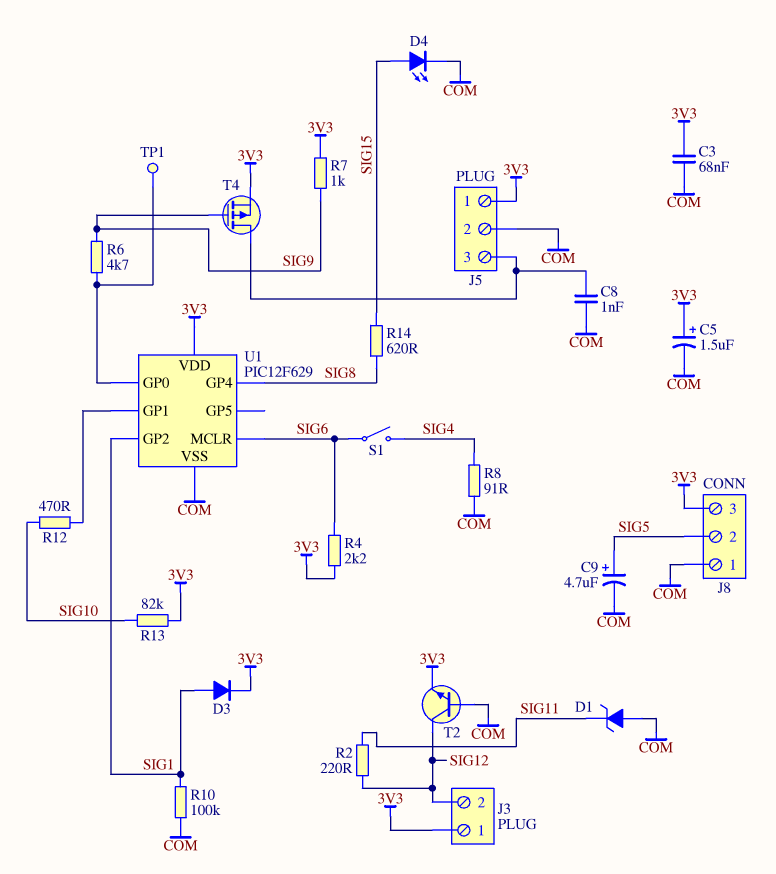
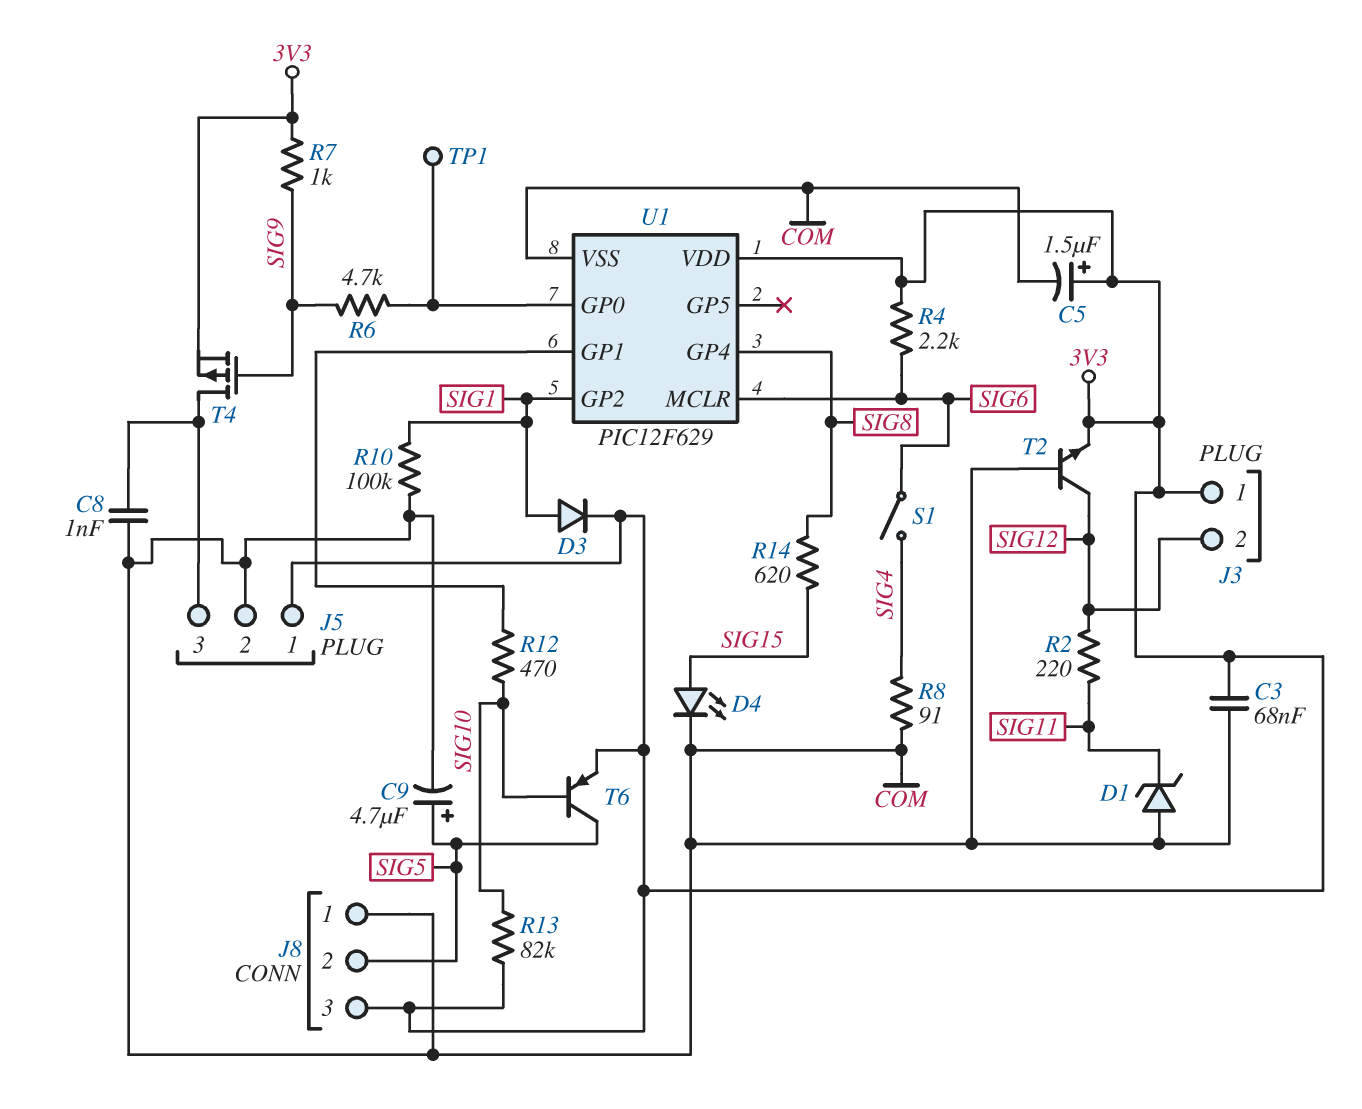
T6: none -> PNP (B SIG10, C SIG5, E 3V3)

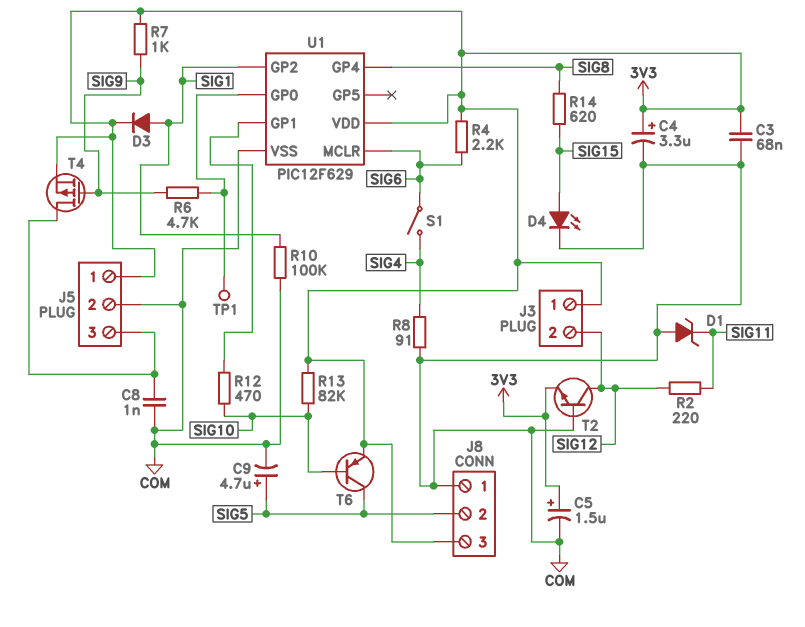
C4: none -> 3.3uF (plus 3V3, minus COM)

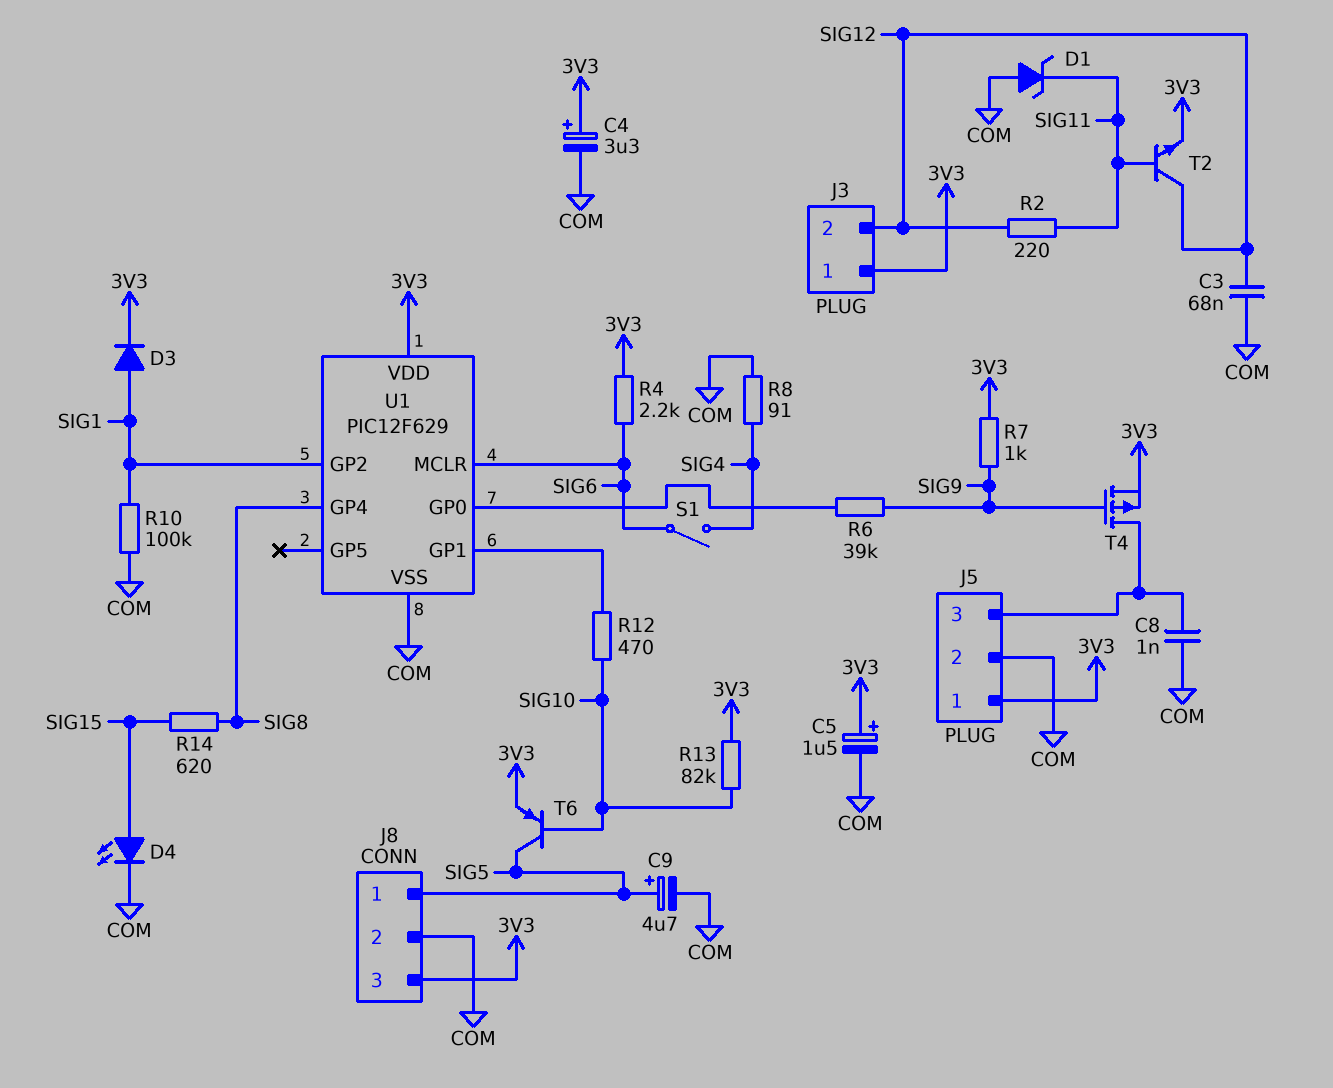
C3: 68nF (3V3, COM) -> 68nF (COM, SIG12)
J8 pin 1: COM -> SIG5
J8 pin 2: SIG5 -> COM
R6: 4.7k (SIG9, U1/GP0) -> 39k (SIG9, U1/GP0)
T2: NPN (B COM, C SIG12, E 3V3) -> NPN (B SIG11, C SIG12, E 3V3)
TP1: test point (U1/GP0) -> none

